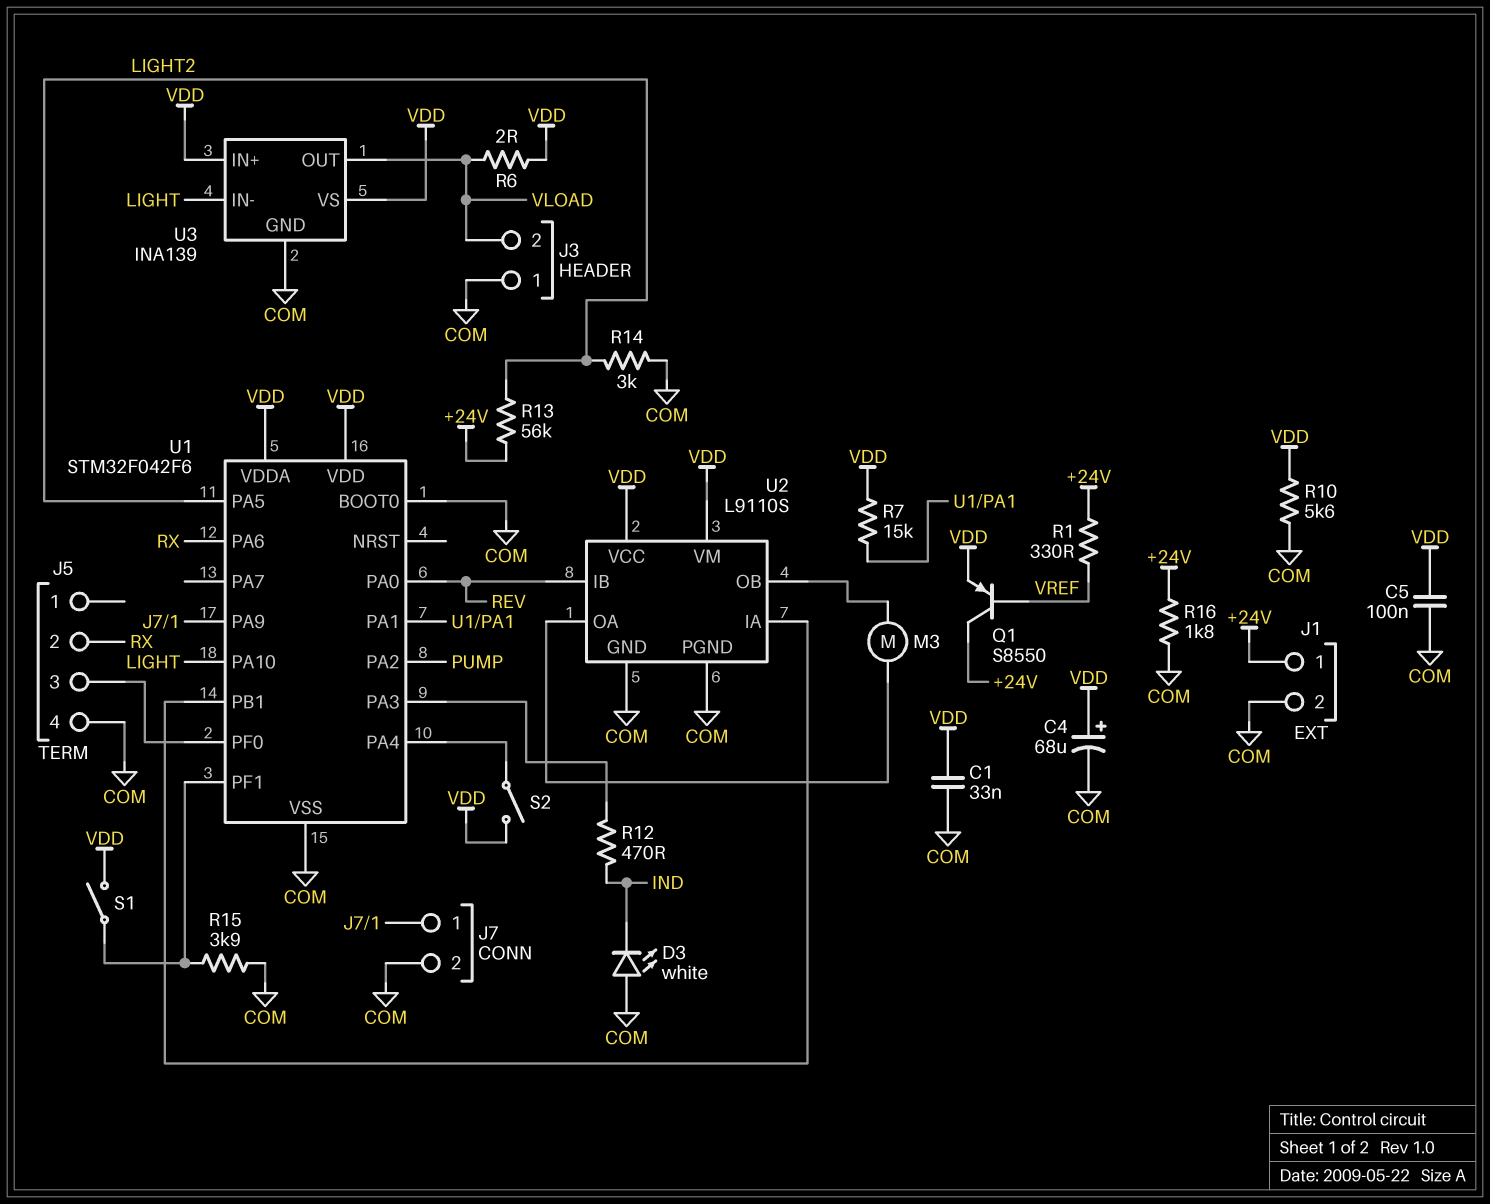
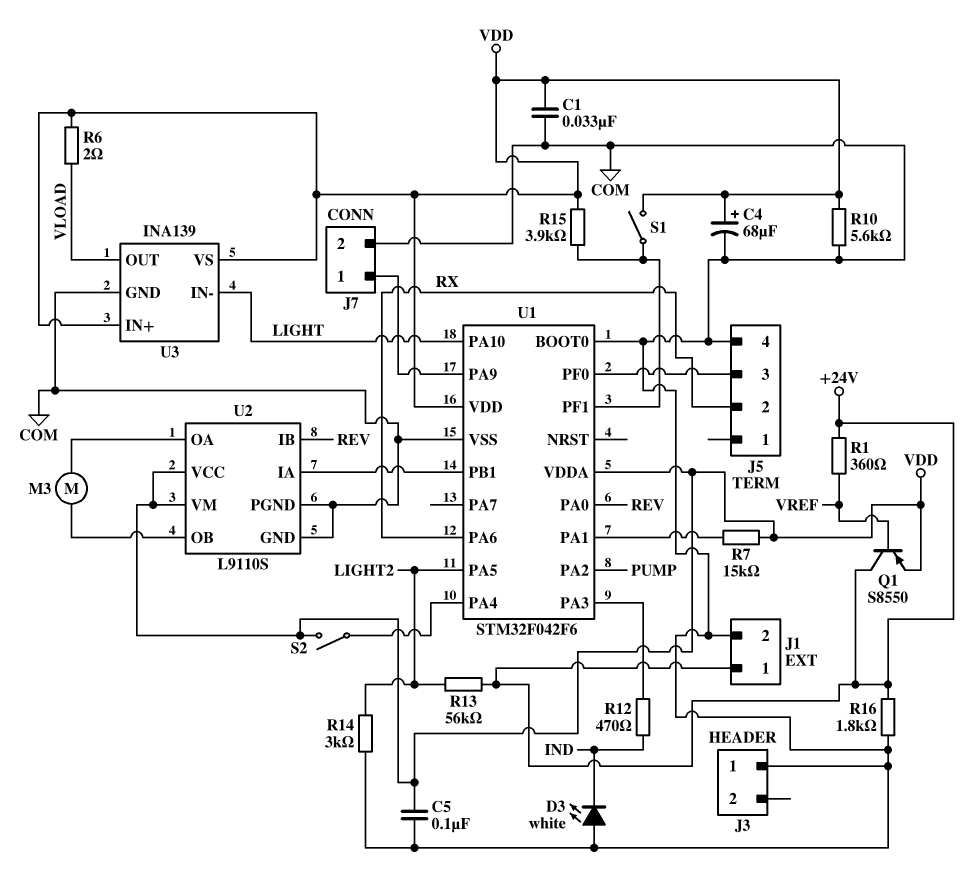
J3 pin 2: VLOAD -> none
R1: 330 (+24V, VREF) -> 360 (+24V, VREF)
R15: 3.9k (COM, U1/PF1) -> 3.9k (U1/PF1, VDD)

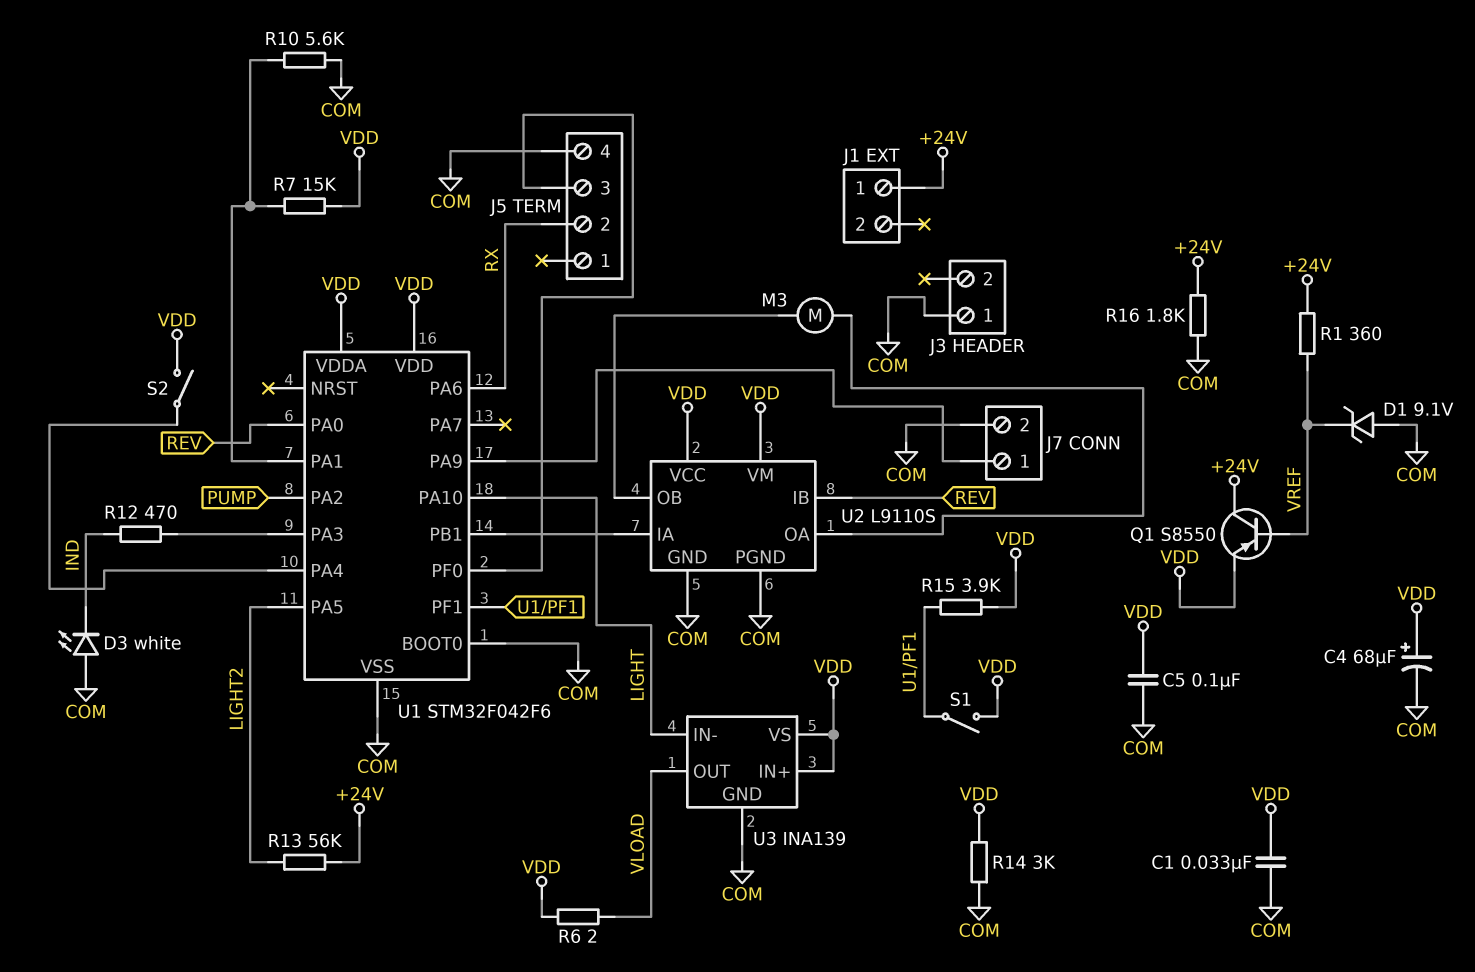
D1: none -> zener 9.1V (A COM, K VREF)
J1 pin 2: COM -> none
R10: 5.6k (COM, VDD) -> 5.6k (COM, U1/PA1)
R14: 3k (COM, LIGHT2) -> 3k (COM, VDD)

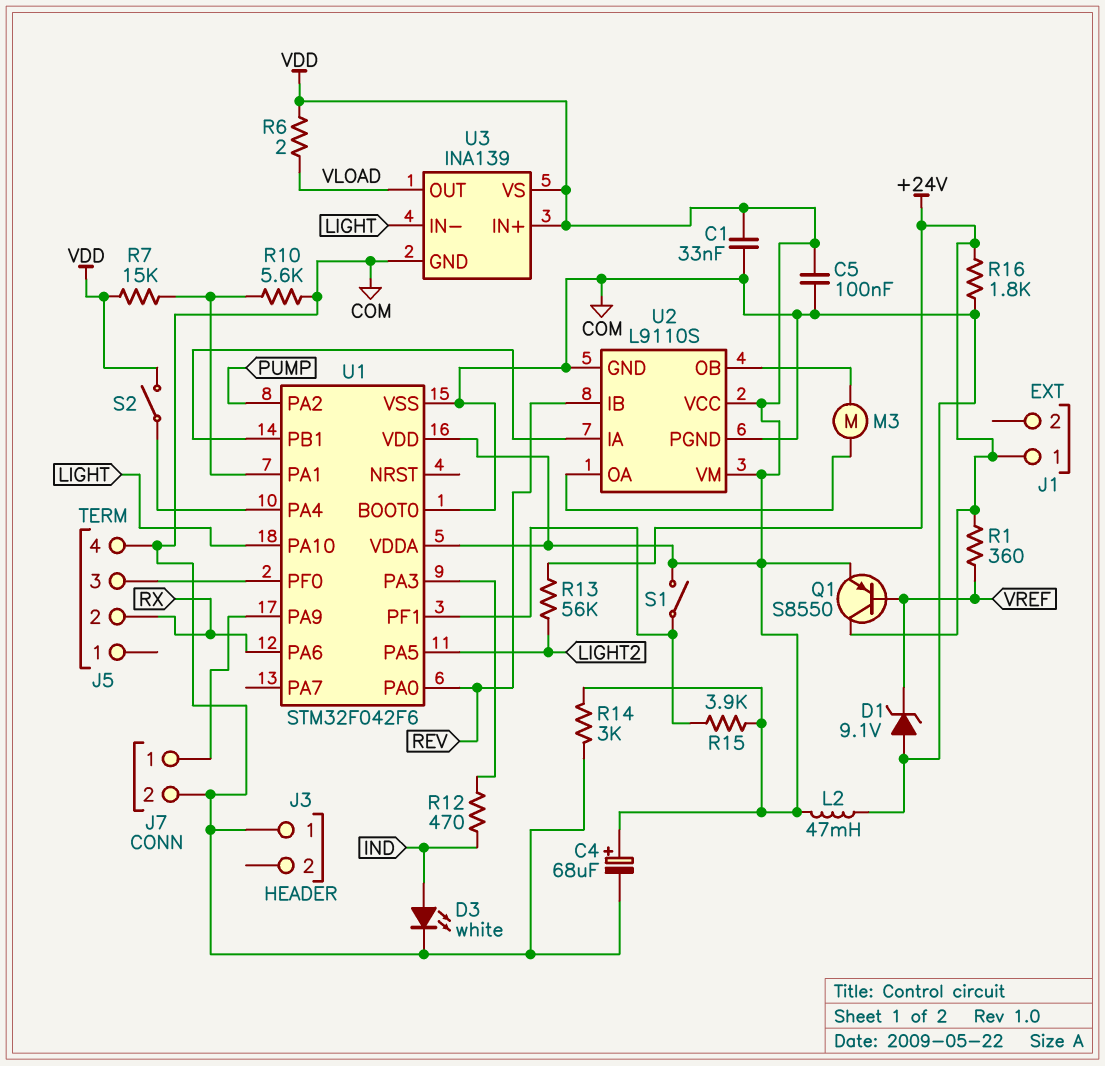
D3: LED white (A COM, K IND) -> LED white (A IND, K COM)
L2: none -> 47mH (COM, VDD)

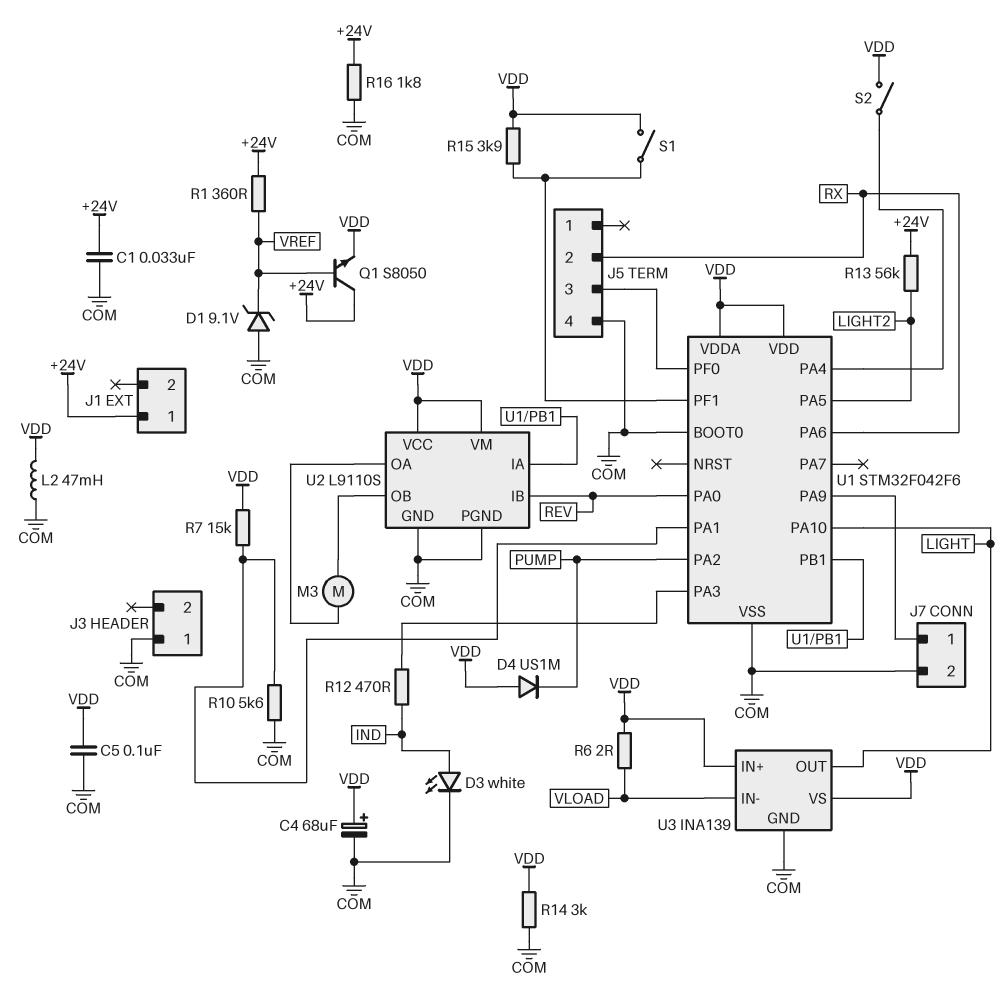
C1: 33nF (COM, VDD) -> 33nF (+24V, COM)
D4: none -> diode US1M (A VDD, K PUMP)
Q1: PNP S8550 (B VREF, C +24V, E VDD) -> NPN S8050 (B VREF, C +24V, E VDD)
U3 pin IN-: LIGHT -> VLOAD
U3 pin OUT: VLOAD -> LIGHT

